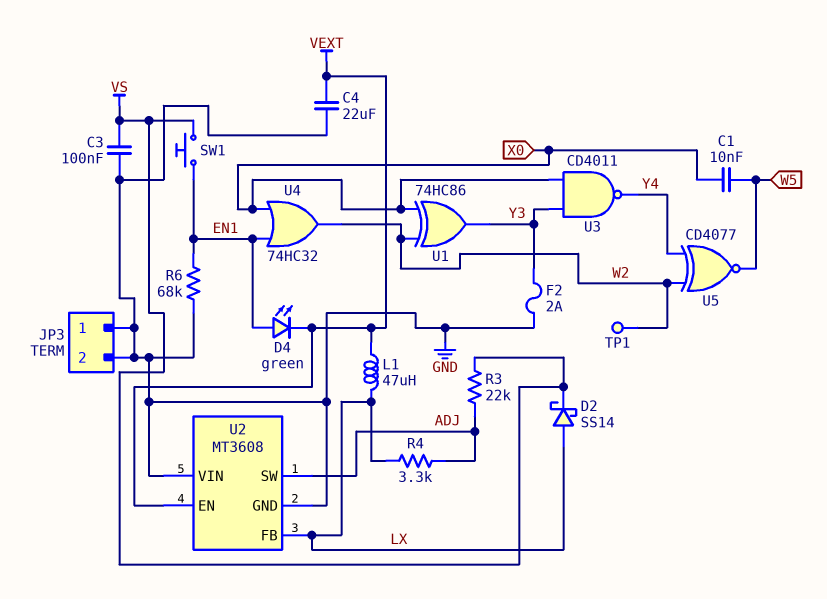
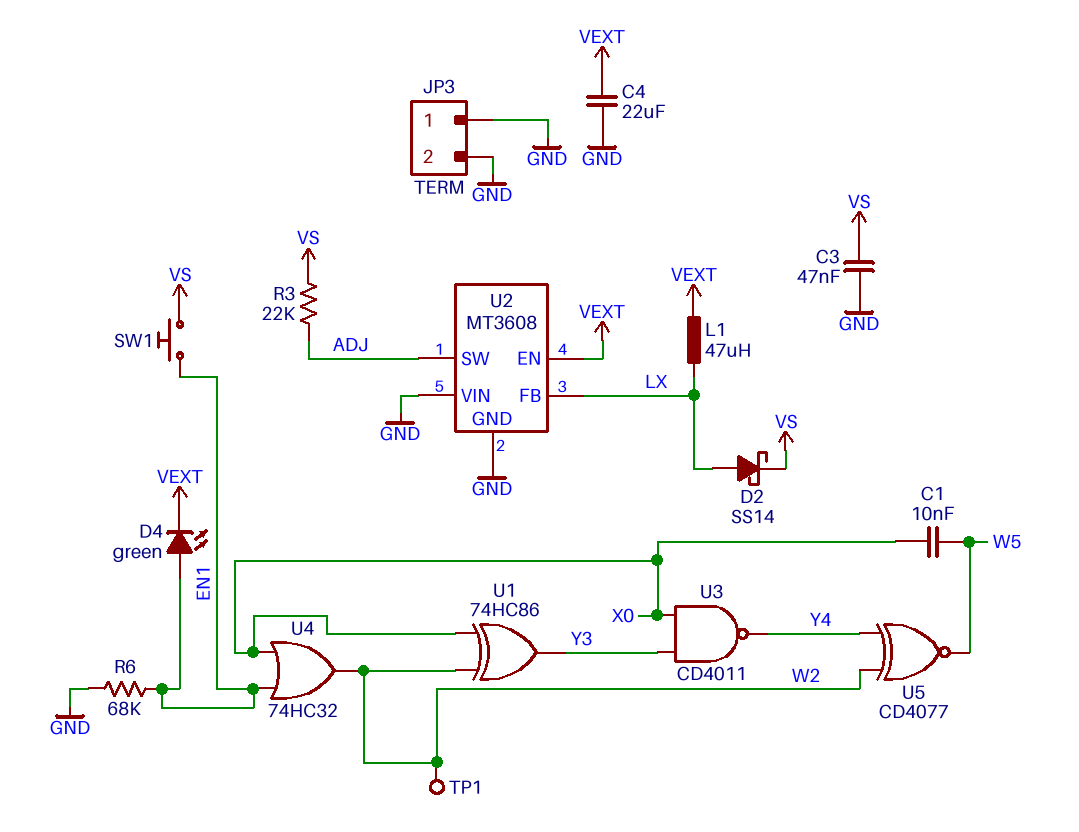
C3: 100nF (GND, VS) -> 47nF (GND, VS)
F2: 2A (GND, Y3) -> none
R4: 3.3k (ADJ, LX) -> none

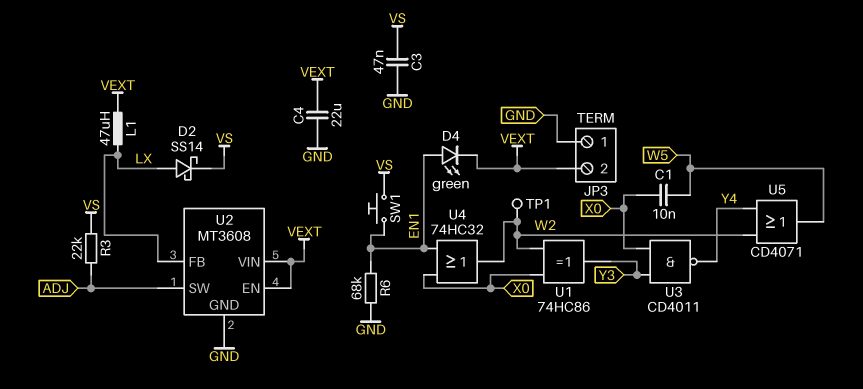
JP3 pin 2: GND -> VEXT
U2 pin VIN: GND -> VEXT
U5: XNOR CD4077 (in W2, in Y4, out W5) -> OR CD4071 (in W2, in Y4, out W5)

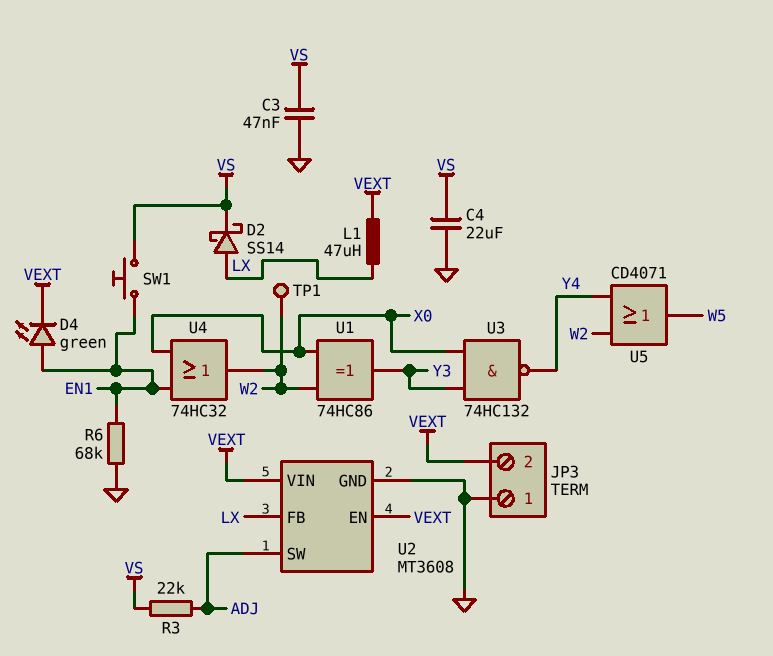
C1: 10nF (W5, X0) -> none
C4: 22uF (GND, VEXT) -> 22uF (GND, VS)
U3: NAND CD4011 (in X0, in Y3, out Y4) -> NAND 74HC132 (in X0, in Y3, out Y4)

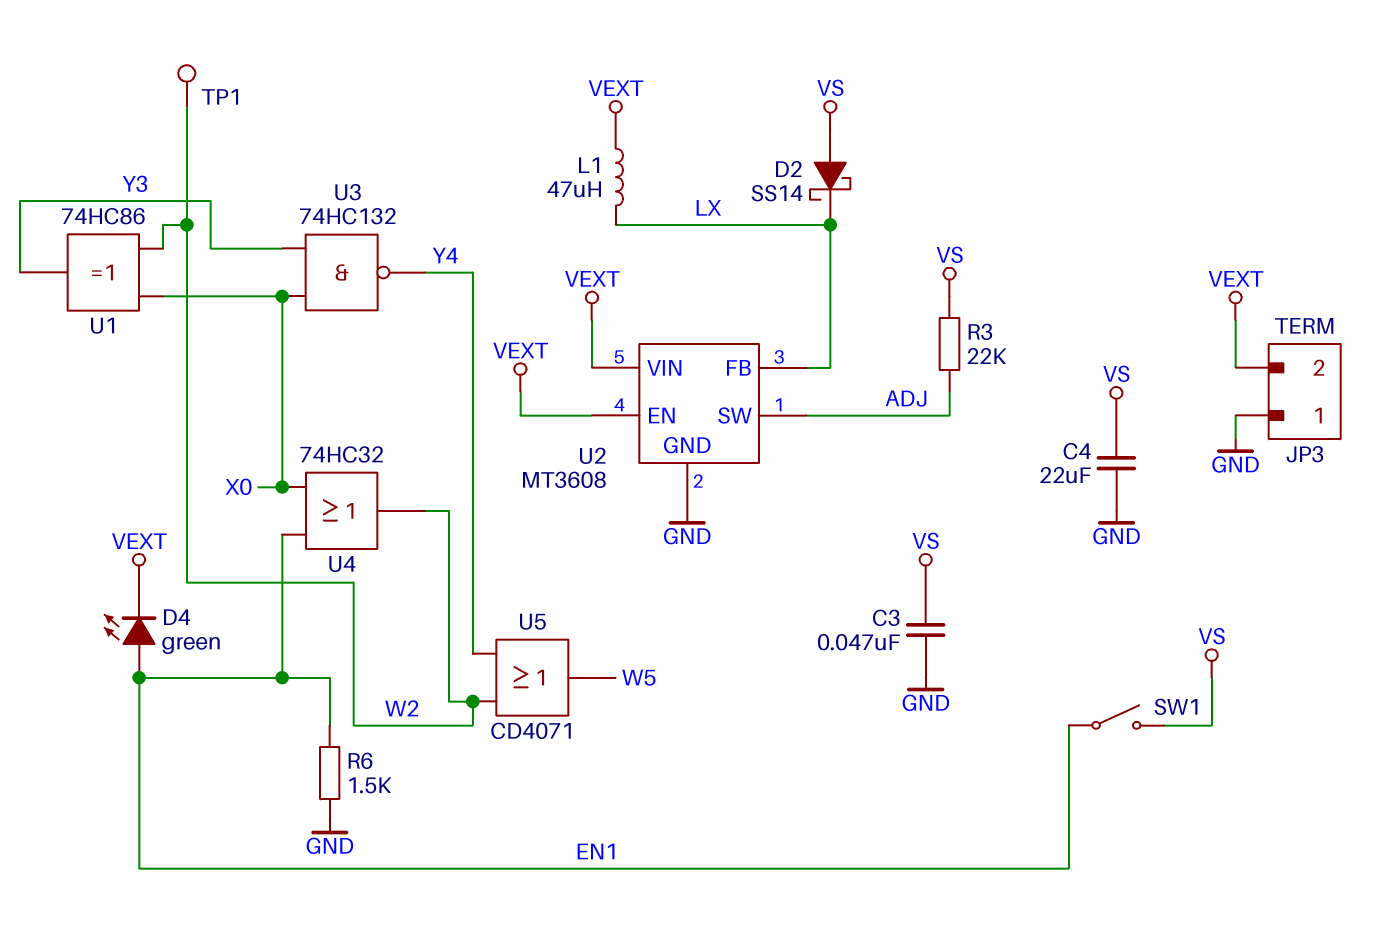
D2: schottky SS14 (A LX, K VS) -> schottky SS14 (A VS, K LX)
R6: 68k (EN1, GND) -> 1.5k (EN1, GND)
SW1: button (EN1, VS) -> switch (EN1, VS)

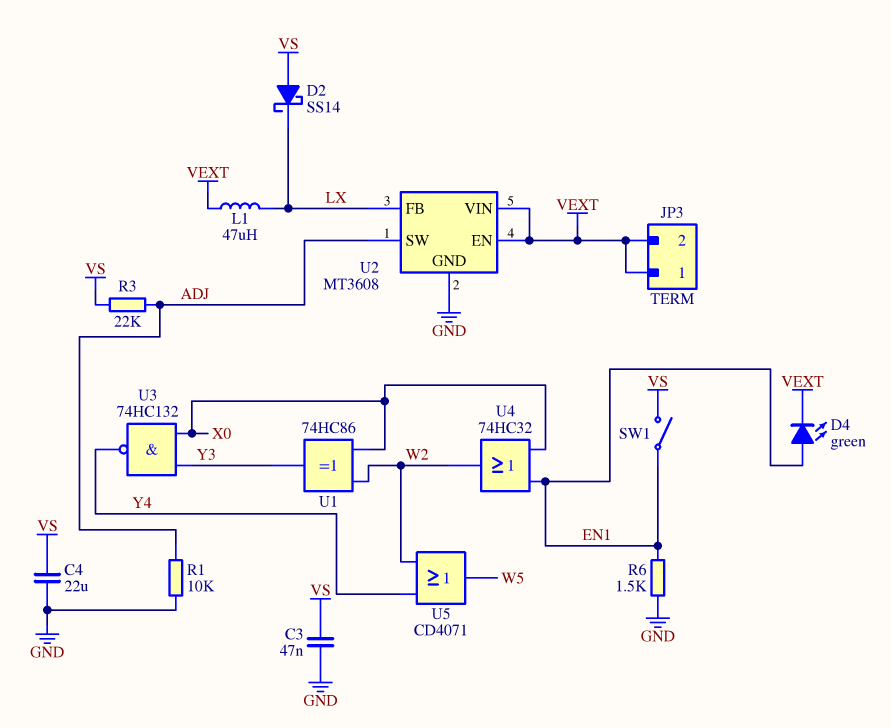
JP3 pin 1: GND -> VEXT
R1: none -> 10k (ADJ, GND)
TP1: test point (W2) -> none

